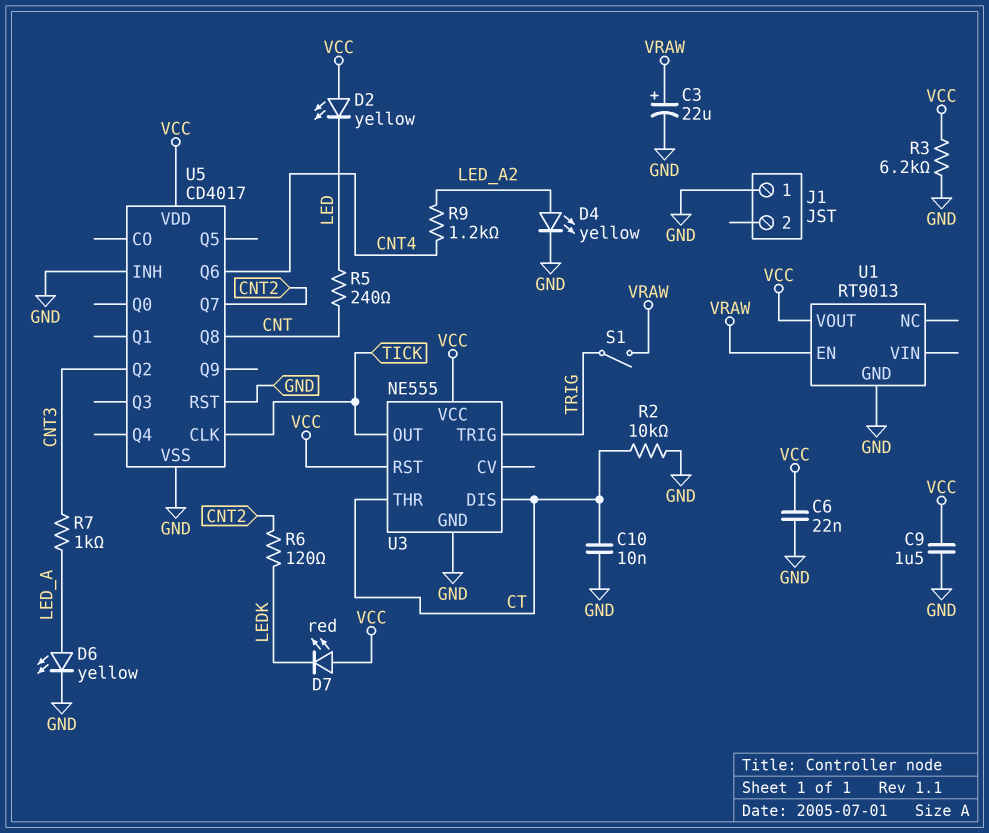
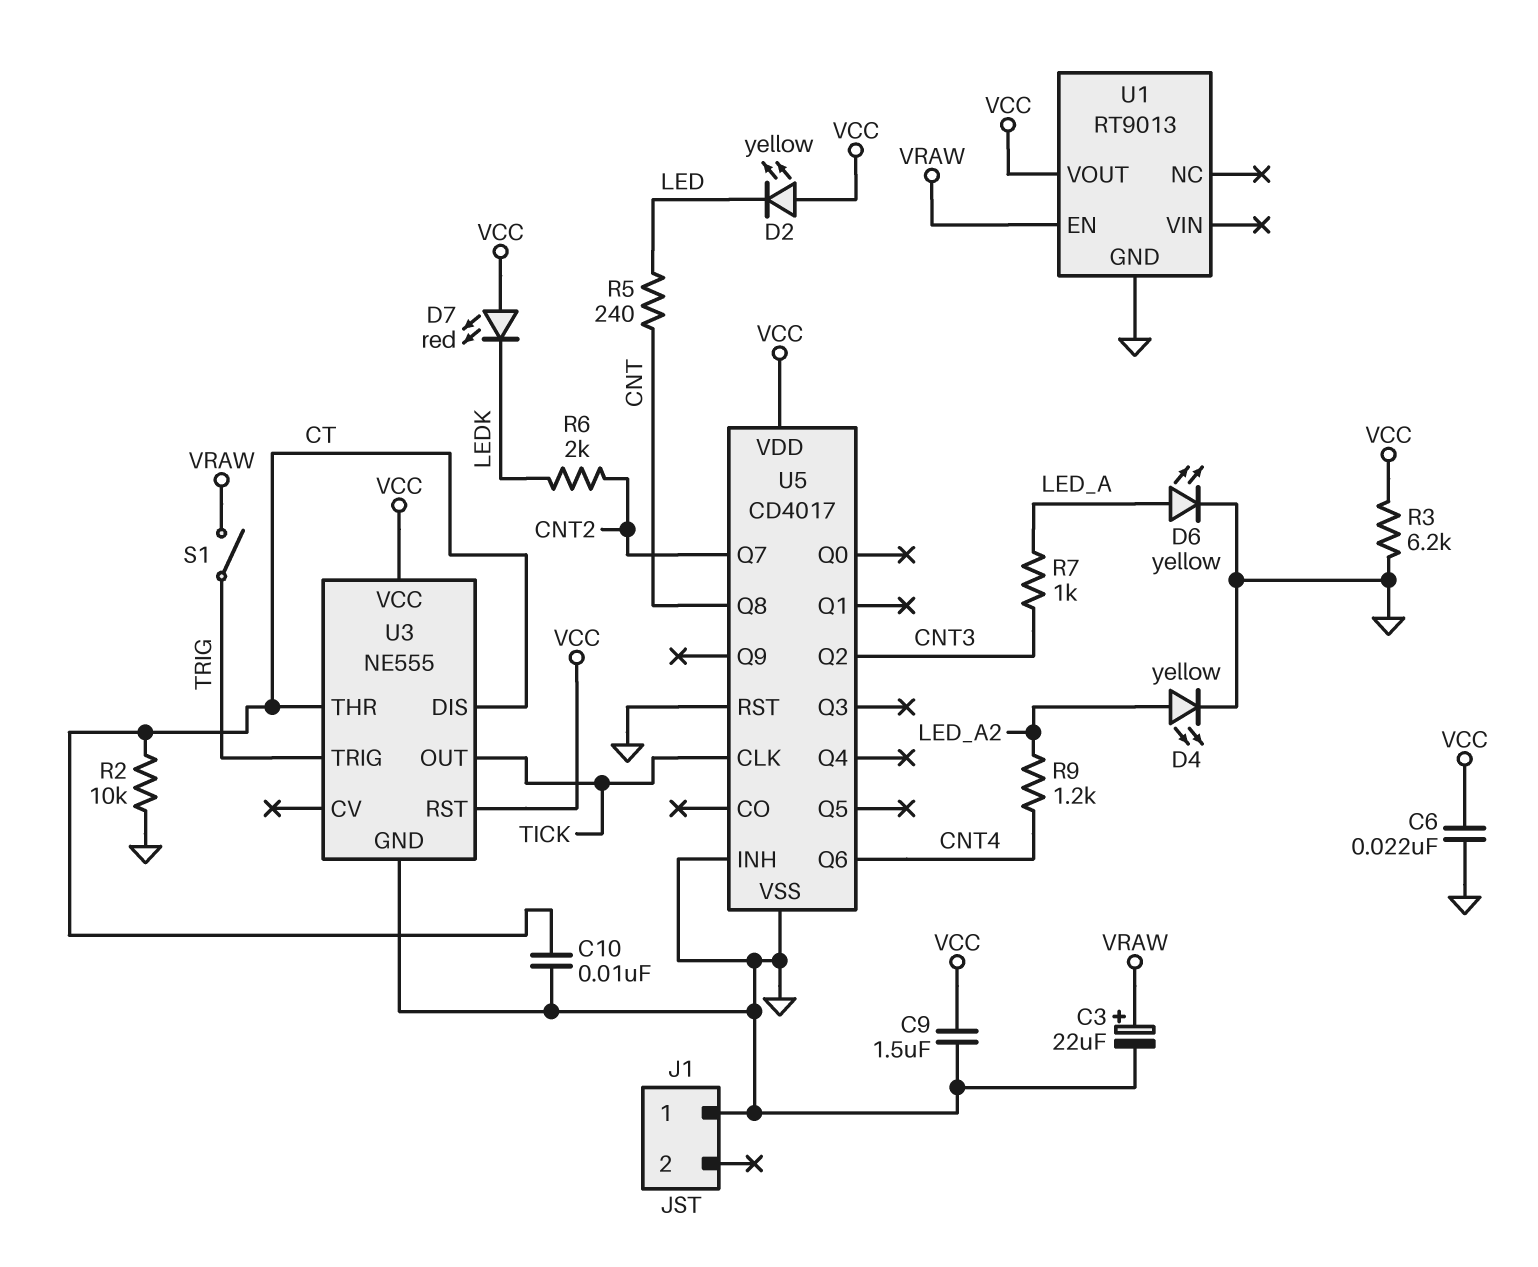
R6: 120 (CNT2, LEDK) -> 2k (CNT2, LEDK)

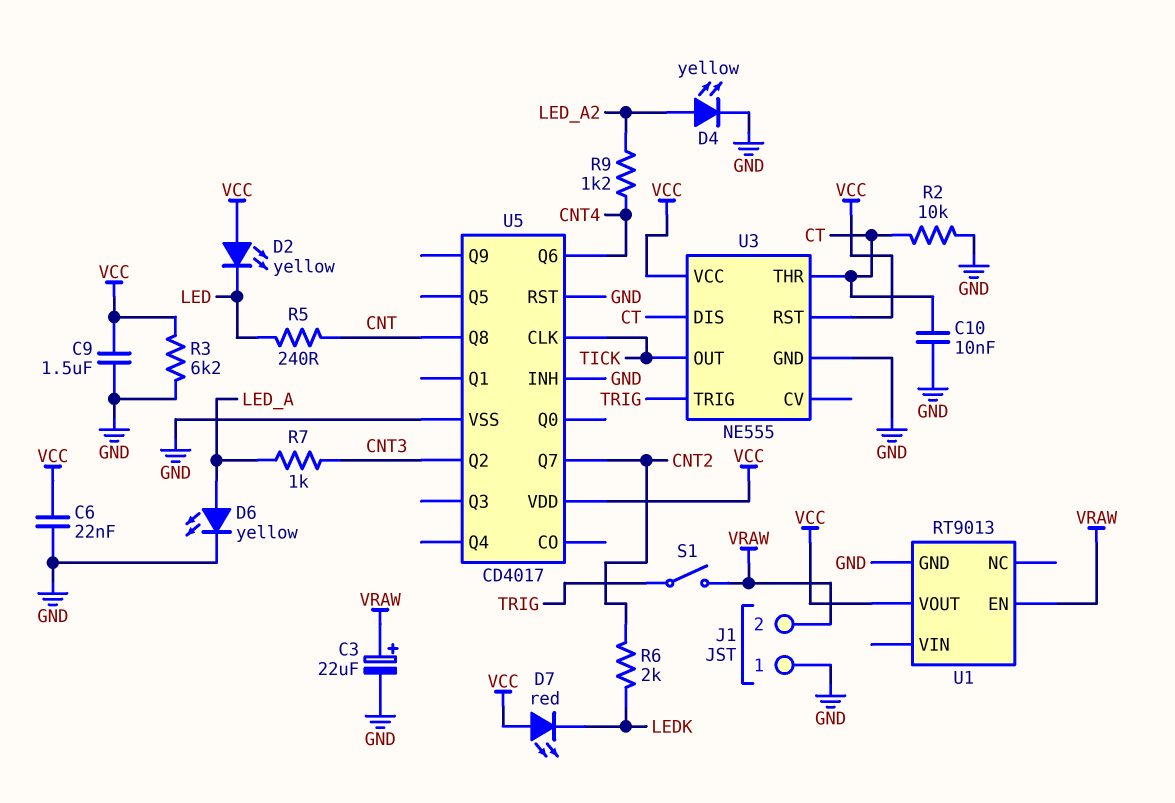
J1 pin 2: none -> VRAW

